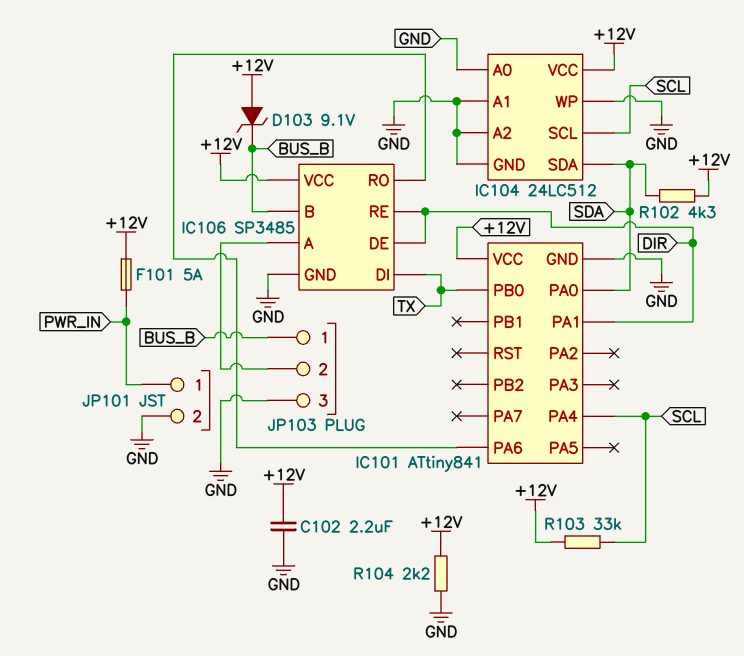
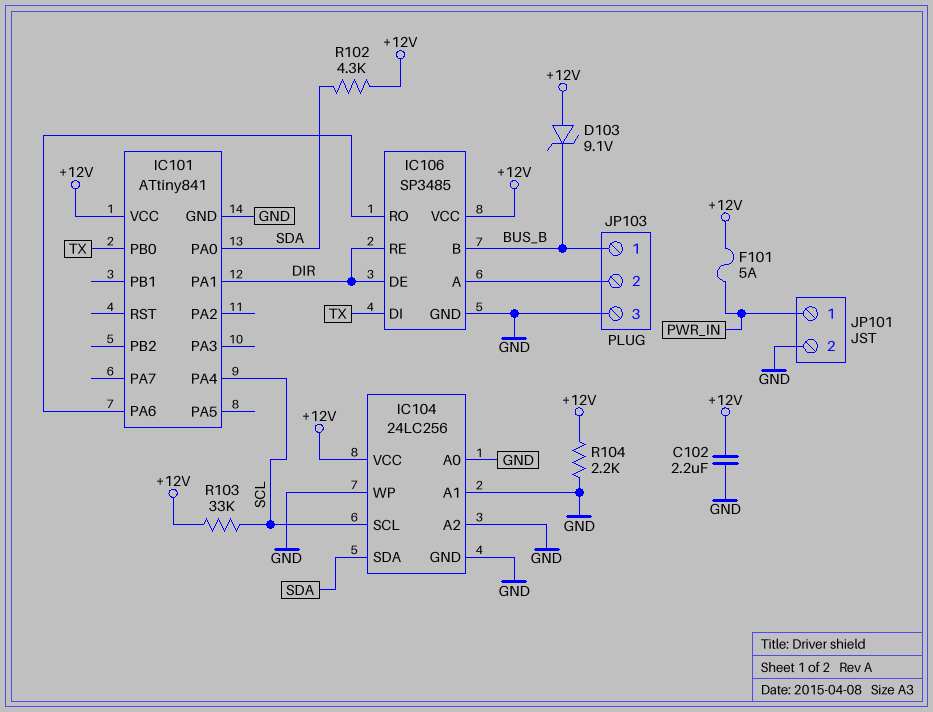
IC104: 24LC512 -> 24LC256

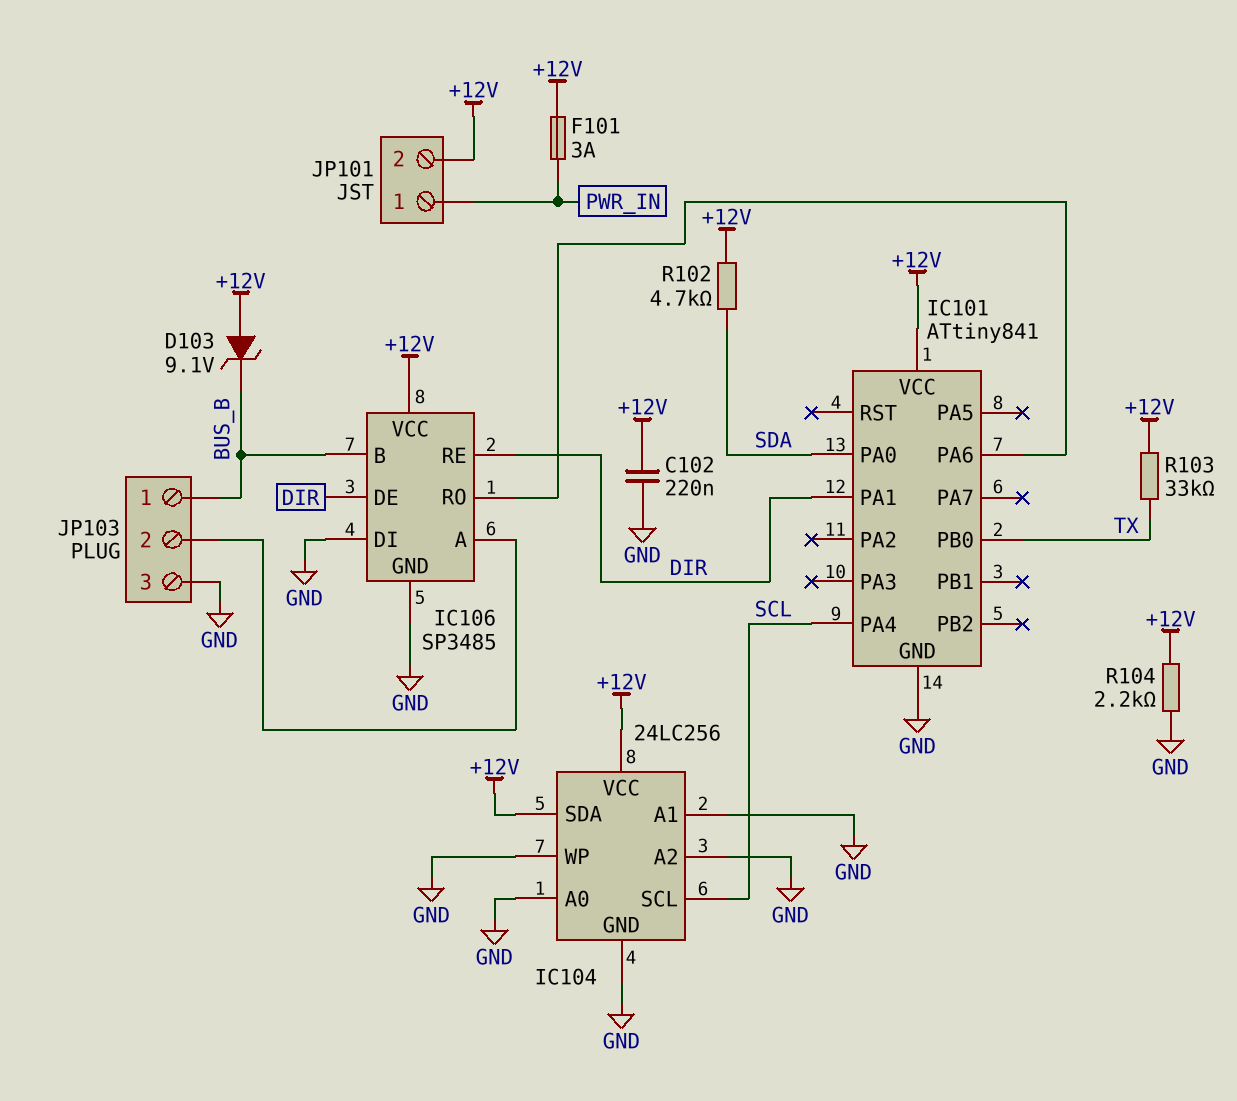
C102: 2.2uF (+12V, GND) -> 220nF (+12V, GND)
F101: 5A (+12V, PWR_IN) -> 3A (+12V, PWR_IN)
IC104 pin SDA: SDA -> +12V
IC106 pin DI: TX -> GND
JP101 pin 2: GND -> +12V
R102: 4.3k (+12V, SDA) -> 4.7k (+12V, SDA)
R103: 33k (+12V, SCL) -> 33k (+12V, TX)

